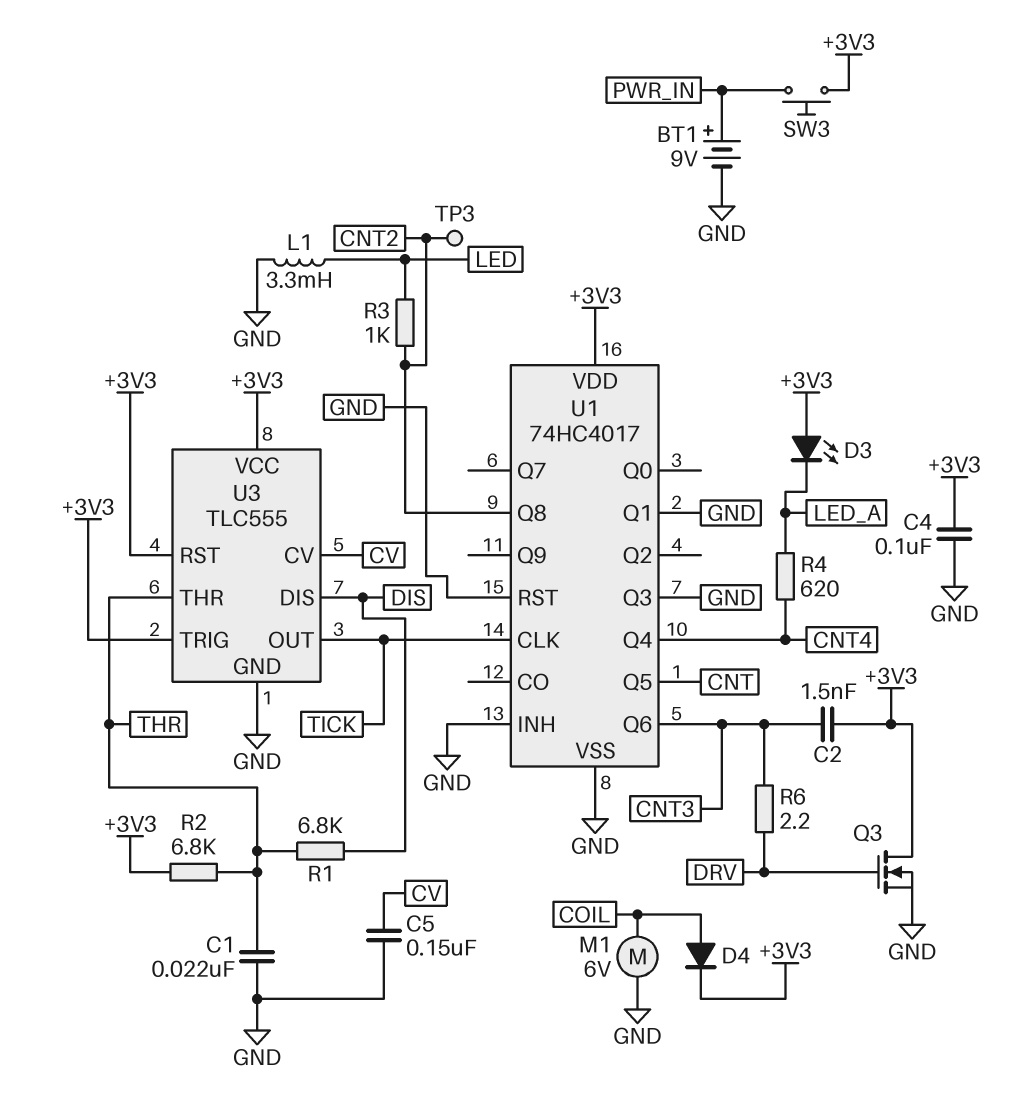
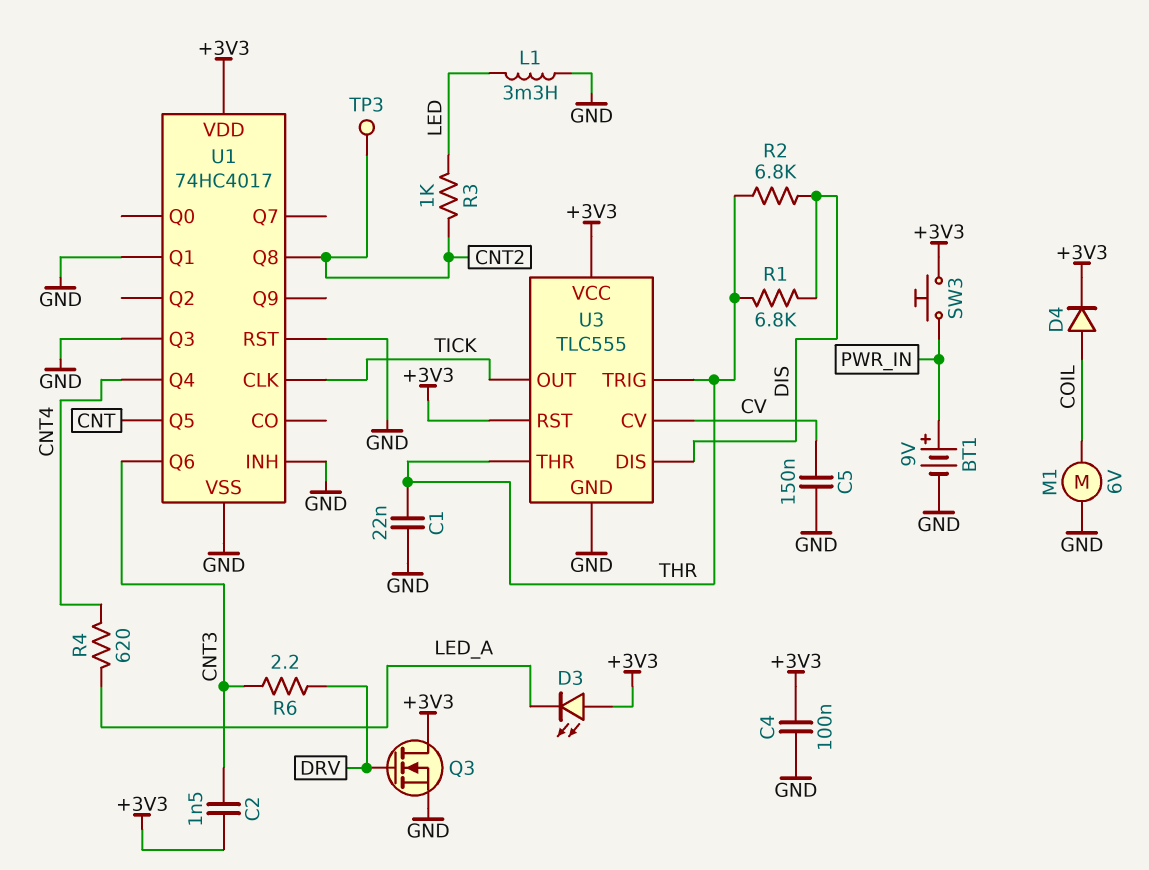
R2: 6.8k (+3V3, THR) -> 6.8k (DIS, THR)
U3 pin TRIG: +3V3 -> THR

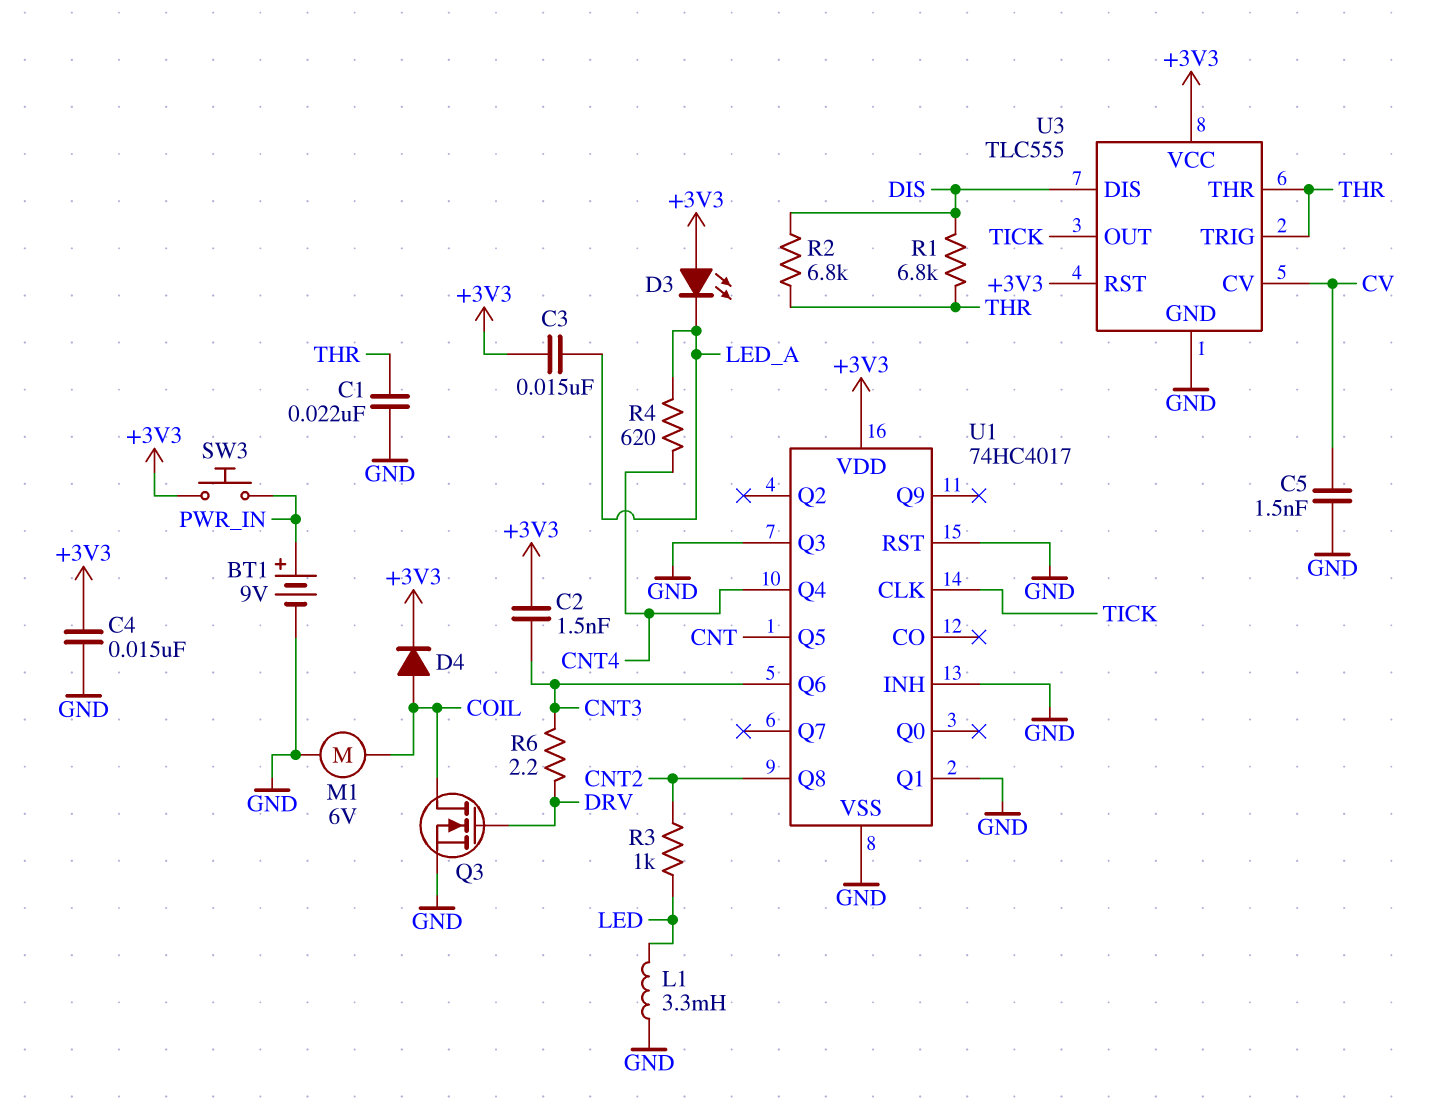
C3: none -> 15nF (+3V3, LED_A)
C4: 100nF (+3V3, GND) -> 15nF (+3V3, GND)
C5: 150nF (CV, GND) -> 1.5nF (CV, GND)
Q3: NMOS (G DRV, D +3V3, S GND) -> NMOS (G DRV, D COIL, S GND)
TP3: test point (CNT2) -> none

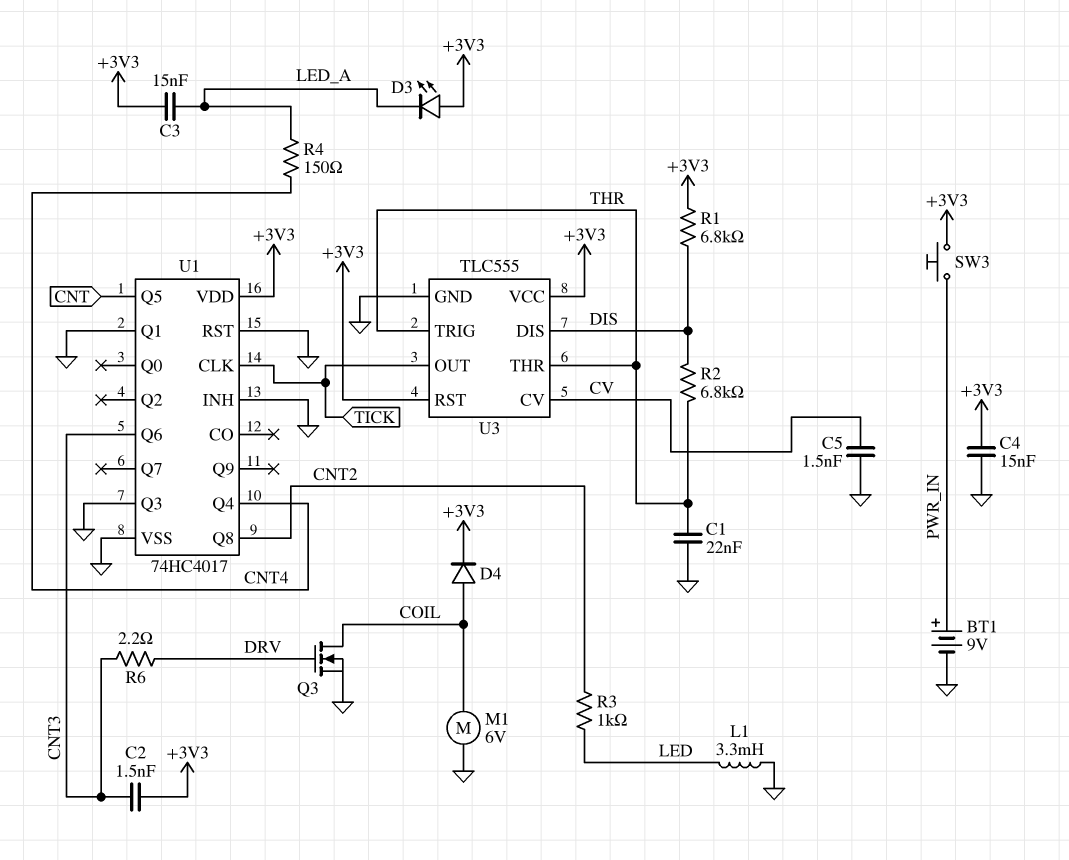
R1: 6.8k (DIS, THR) -> 6.8k (+3V3, DIS)
R4: 620 (CNT4, LED_A) -> 150 (CNT4, LED_A)

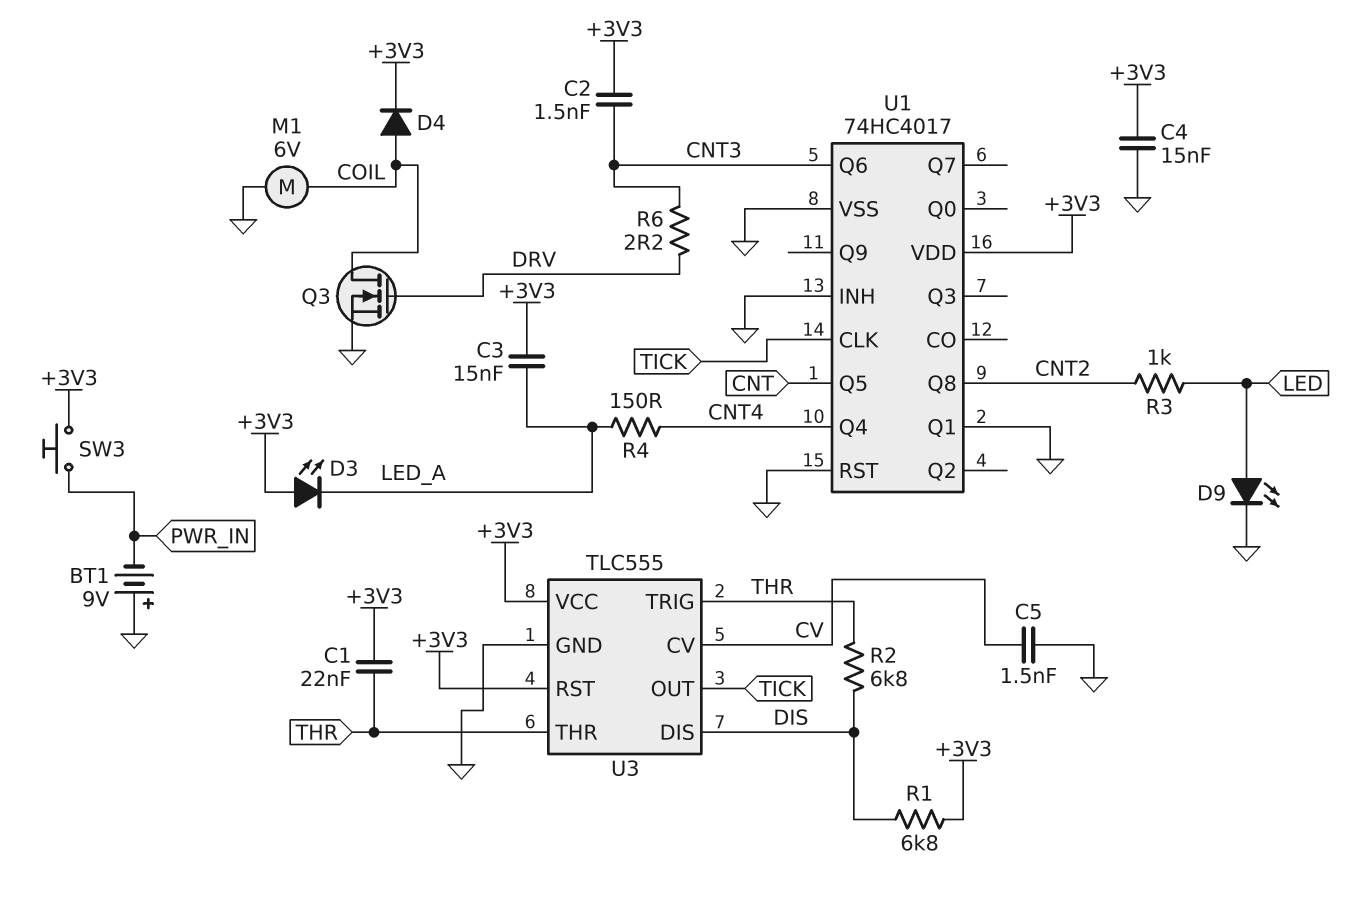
BT1: 9V (plus PWR_IN, minus GND) -> 9V (plus GND, minus PWR_IN)
C1: 22nF (GND, THR) -> 22nF (+3V3, THR)
D9: none -> LED (A LED, K GND)
L1: 3.3mH (GND, LED) -> none
U1 pin Q3: GND -> none

